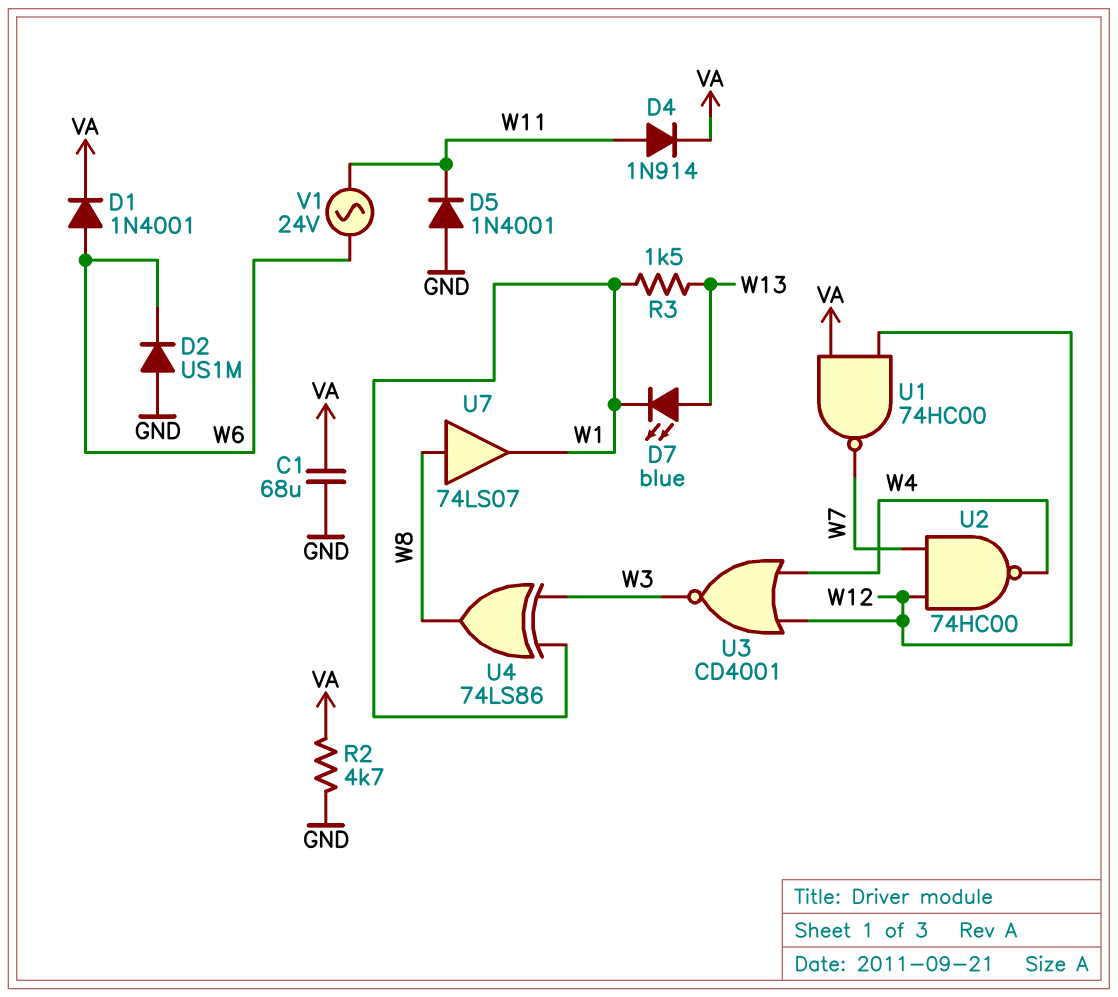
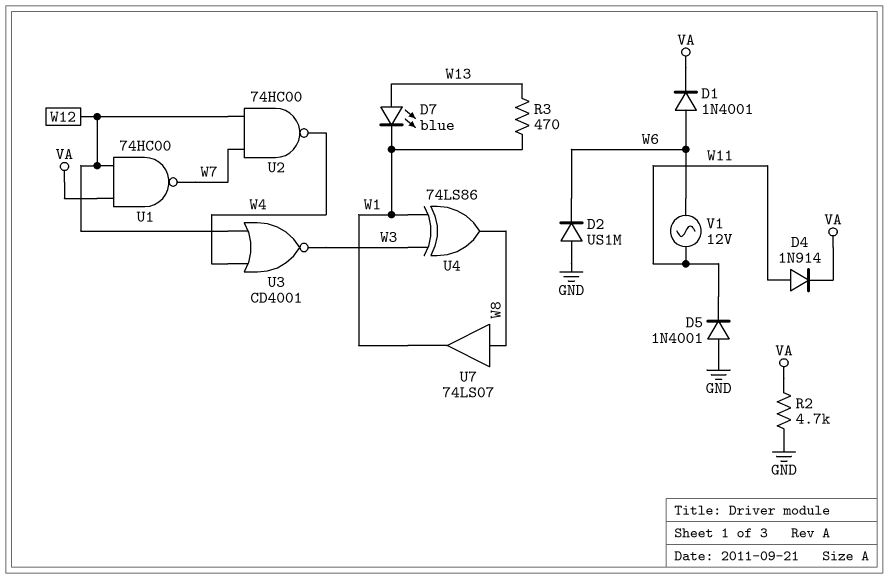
C1: 68uF (GND, VA) -> none
R3: 1.5k (W1, W13) -> 470 (W1, W13)
V1: AC 24V (W6, W11) -> AC 12V (W6, W11)

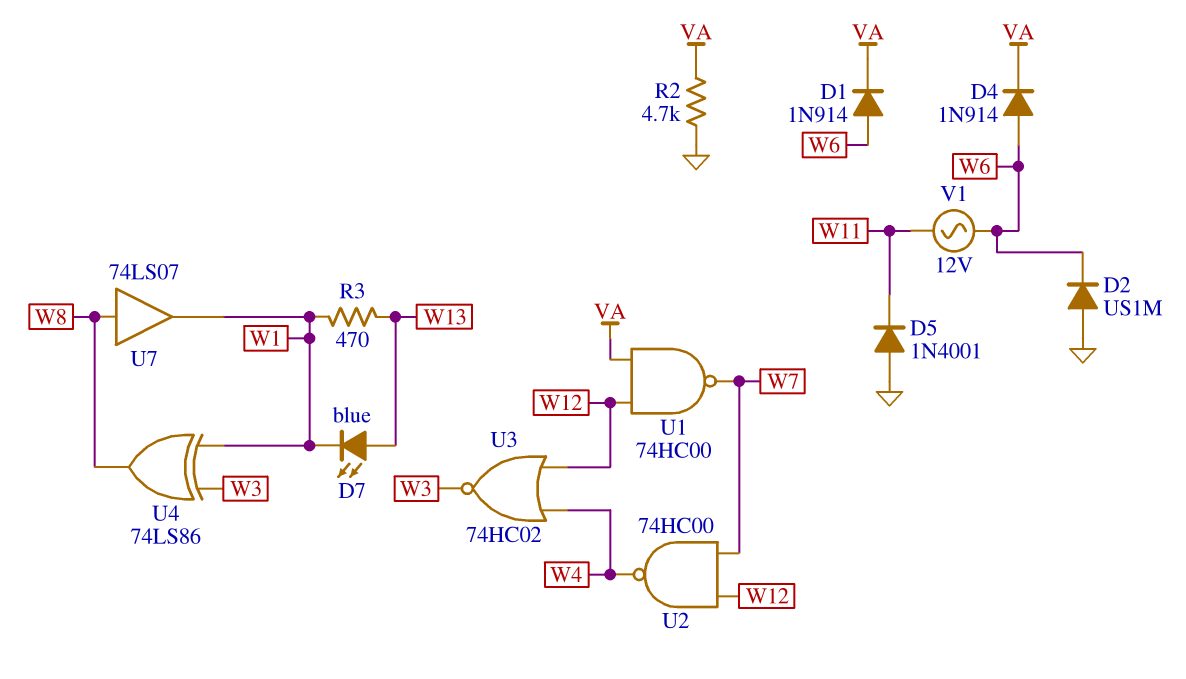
D1: diode 1N4001 (A W6, K VA) -> diode 1N914 (A W6, K VA)
D4: diode 1N914 (A W11, K VA) -> diode 1N914 (A W6, K VA)
U3: NOR CD4001 (in W4, in W12, out W3) -> NOR 74HC02 (in W4, in W12, out W3)

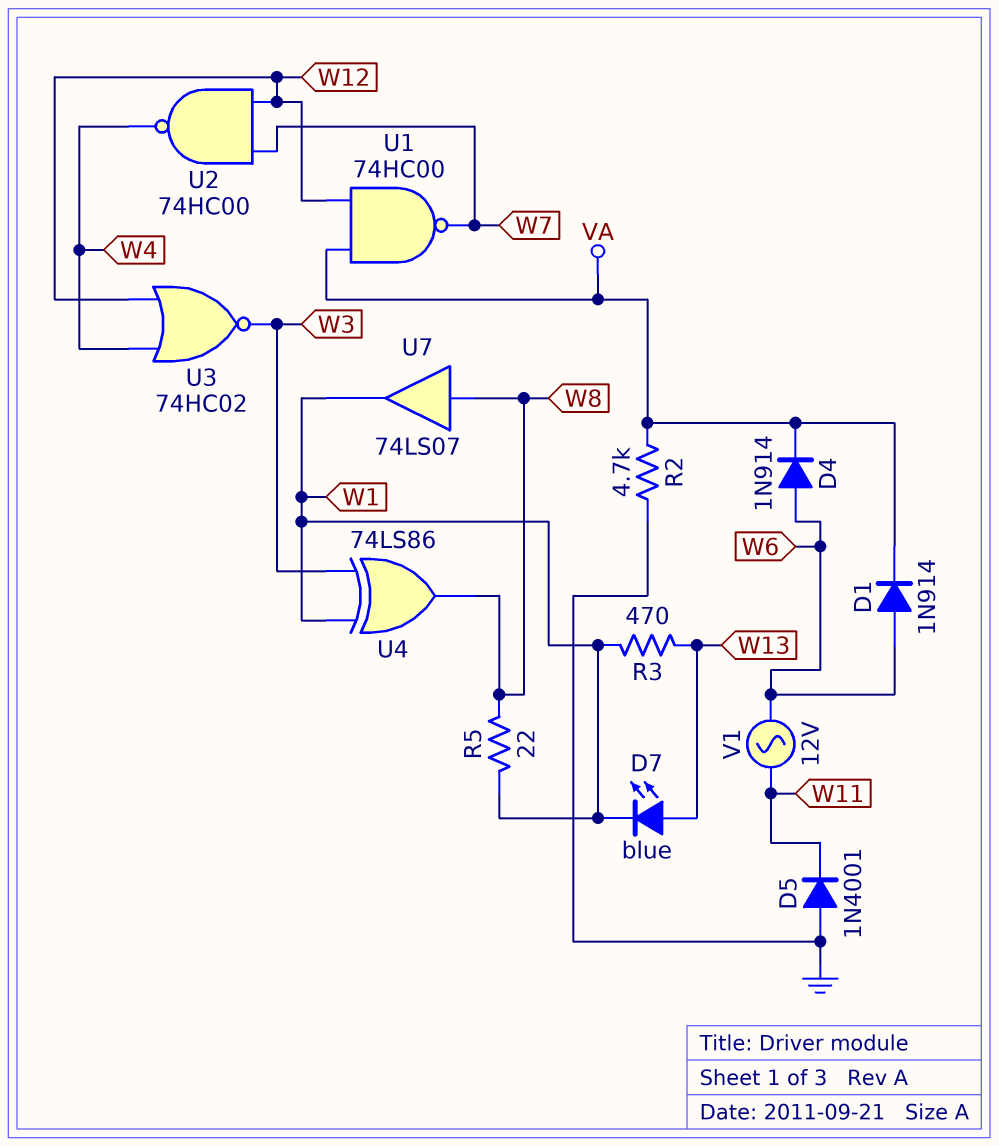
D2: diode US1M (A GND, K W6) -> none
R5: none -> 22 (W1, W8)

